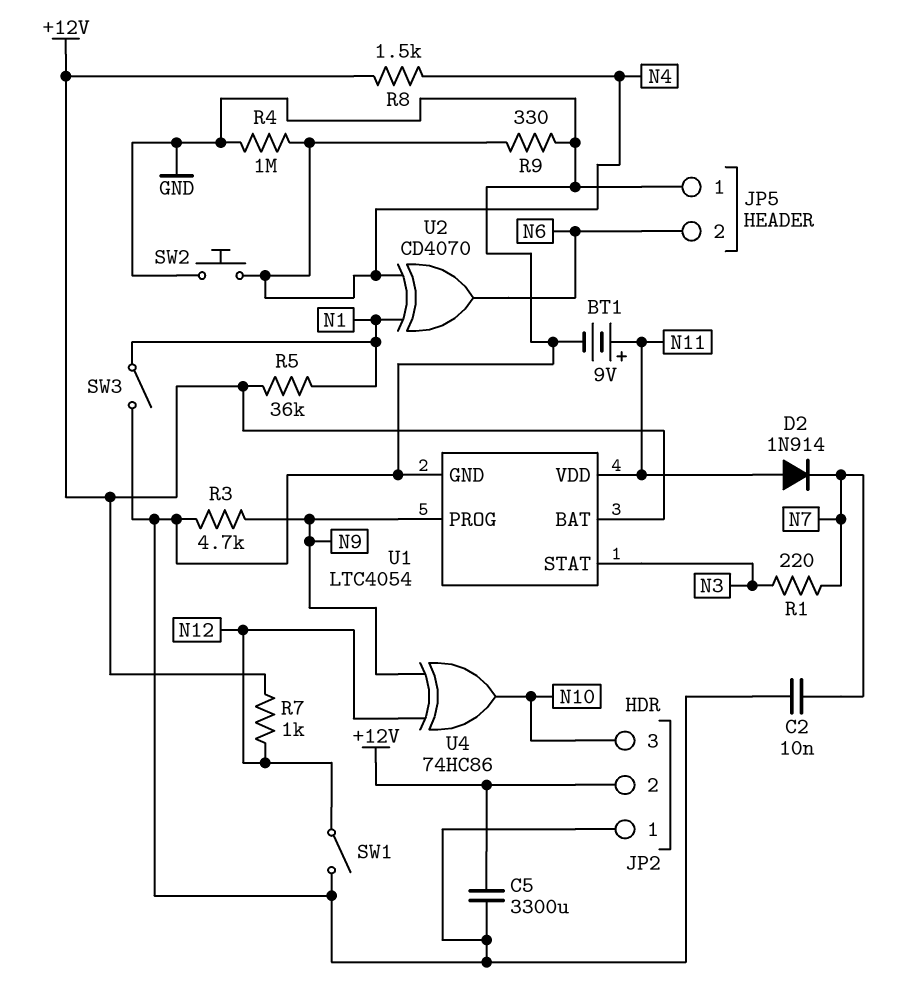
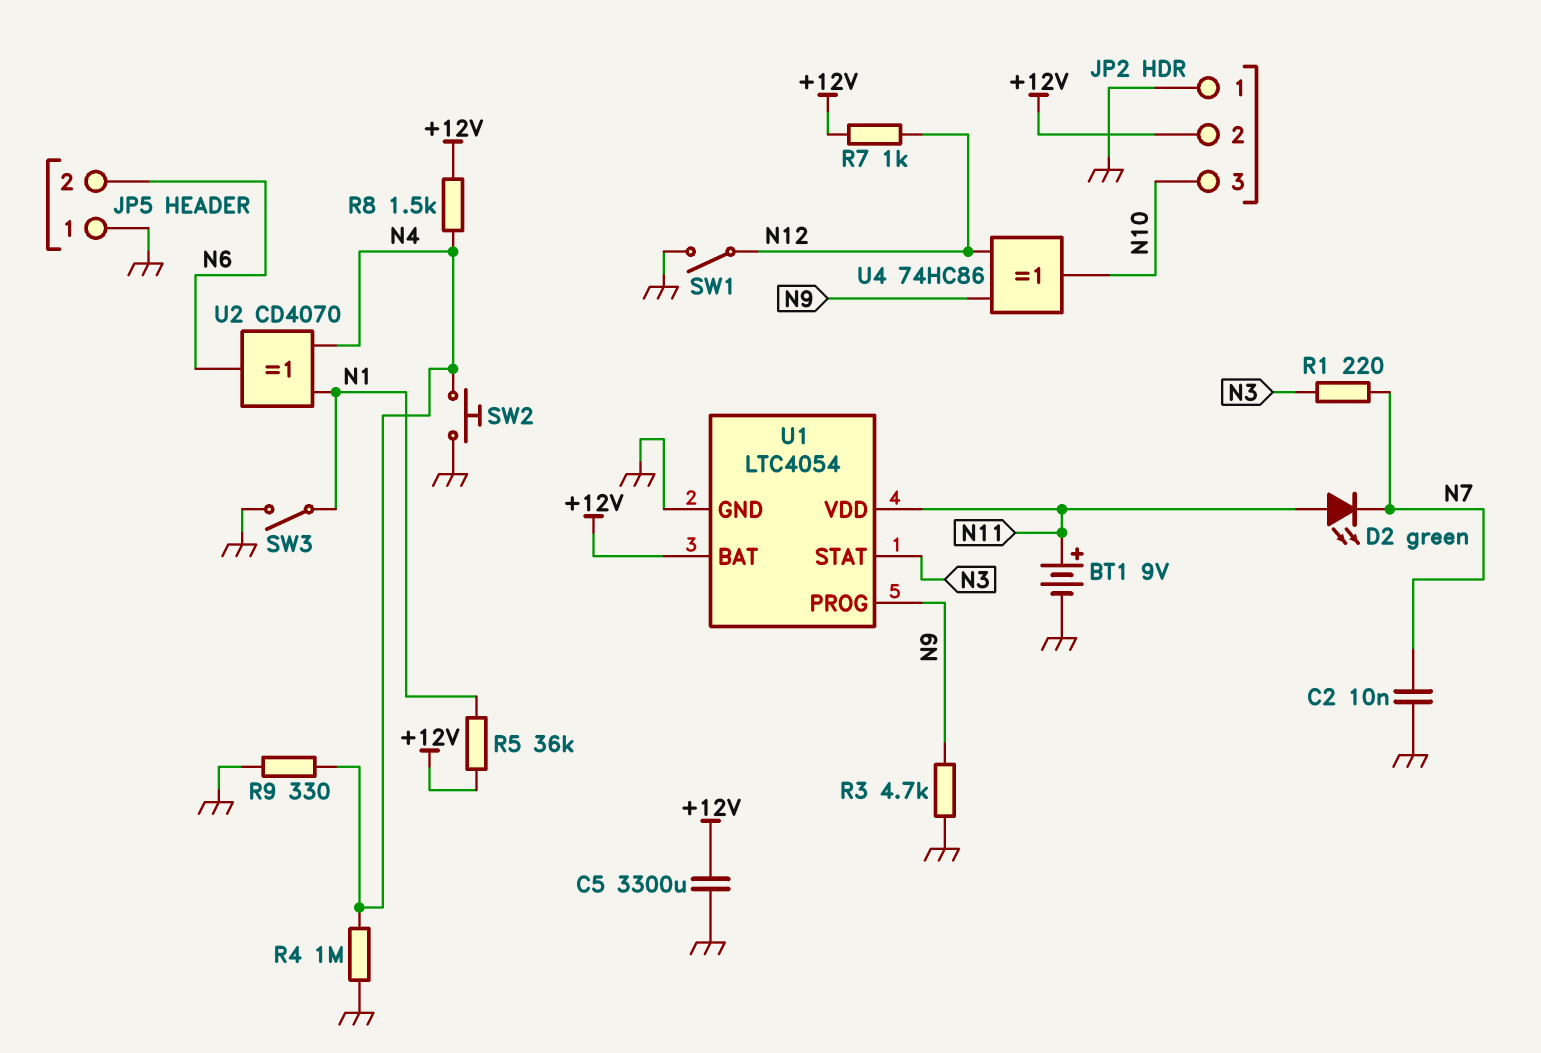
D2: diode 1N914 (A N11, K N7) -> LED green (A N11, K N7)

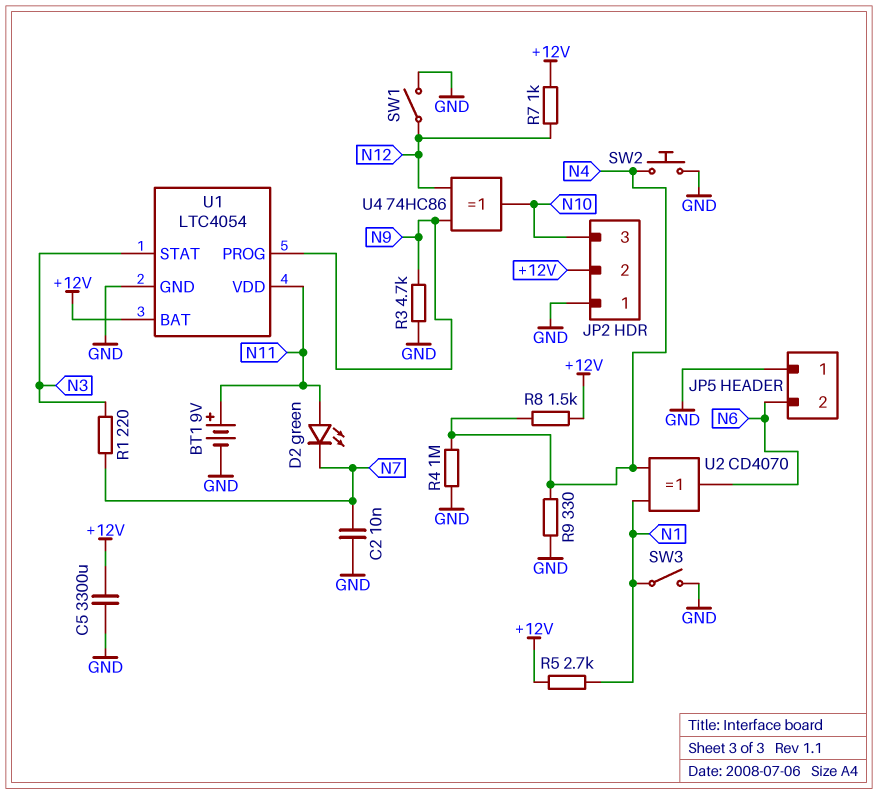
R5: 36k (+12V, N1) -> 2.7k (+12V, N1)

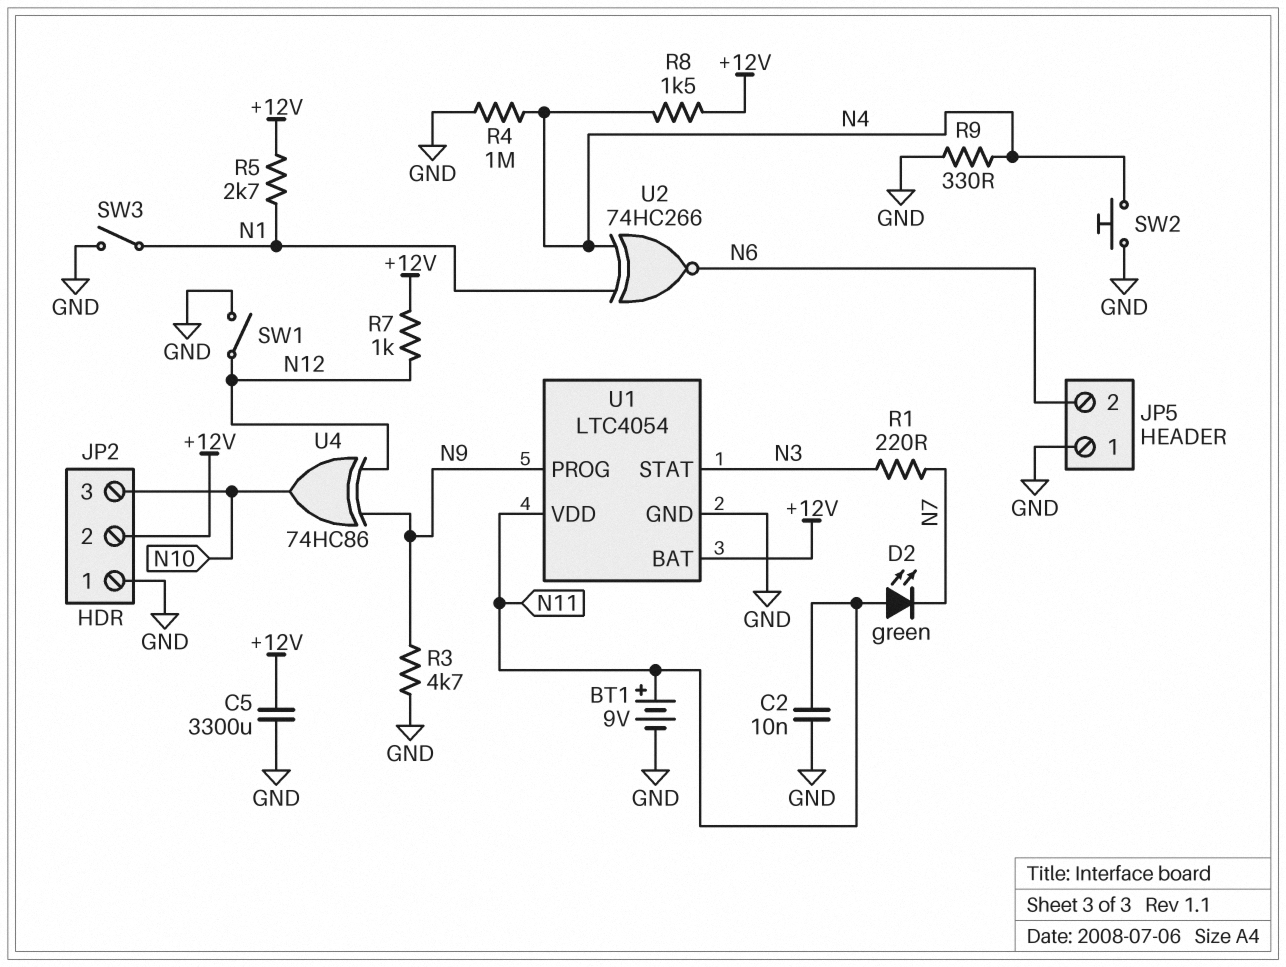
C2: 10nF (GND, N7) -> 10nF (GND, N11)
U2: XOR CD4070 (in N1, in N4, out N6) -> XNOR 74HC266 (in N1, in N4, out N6)

